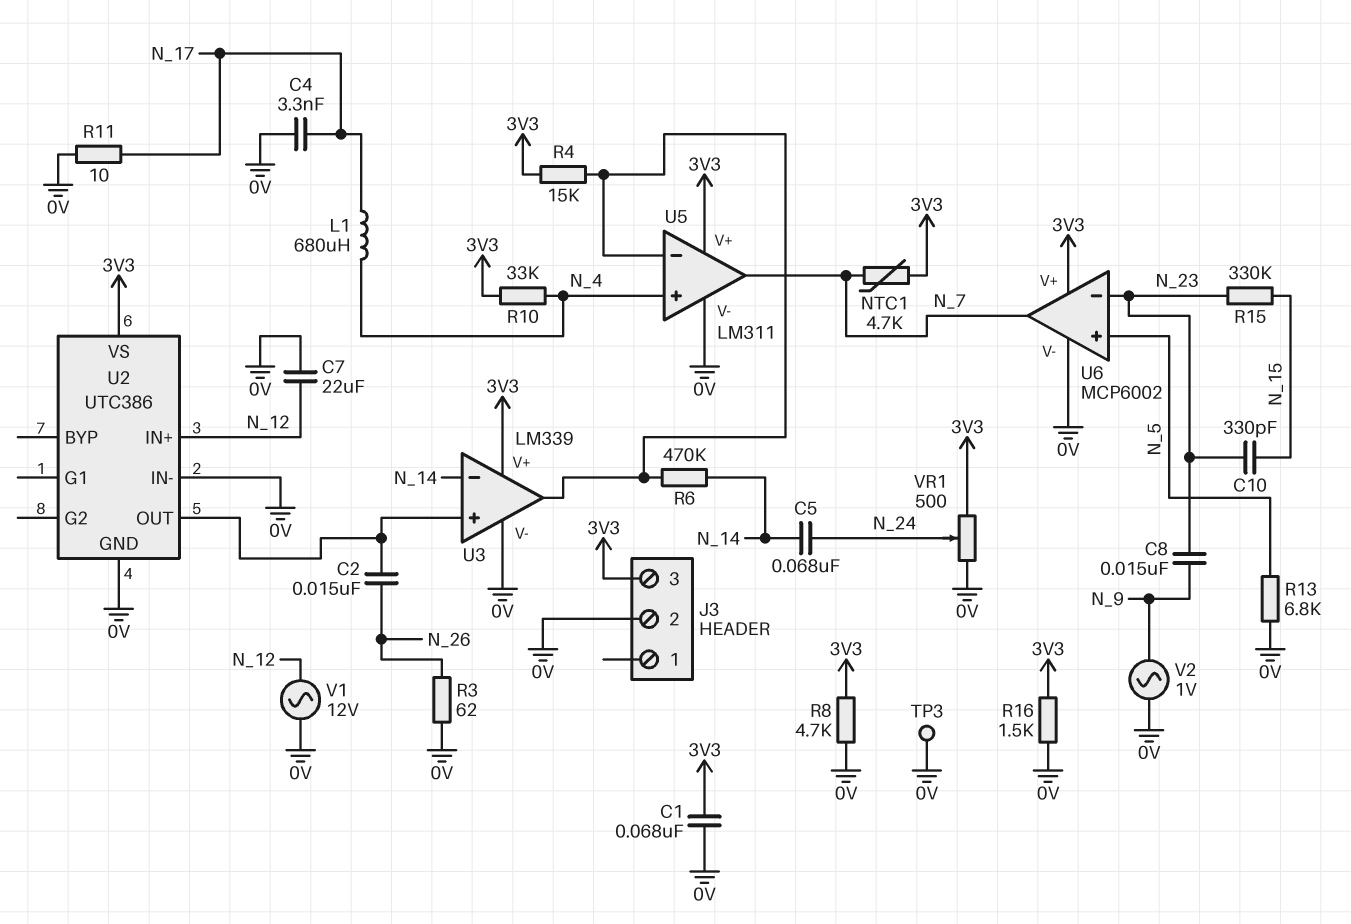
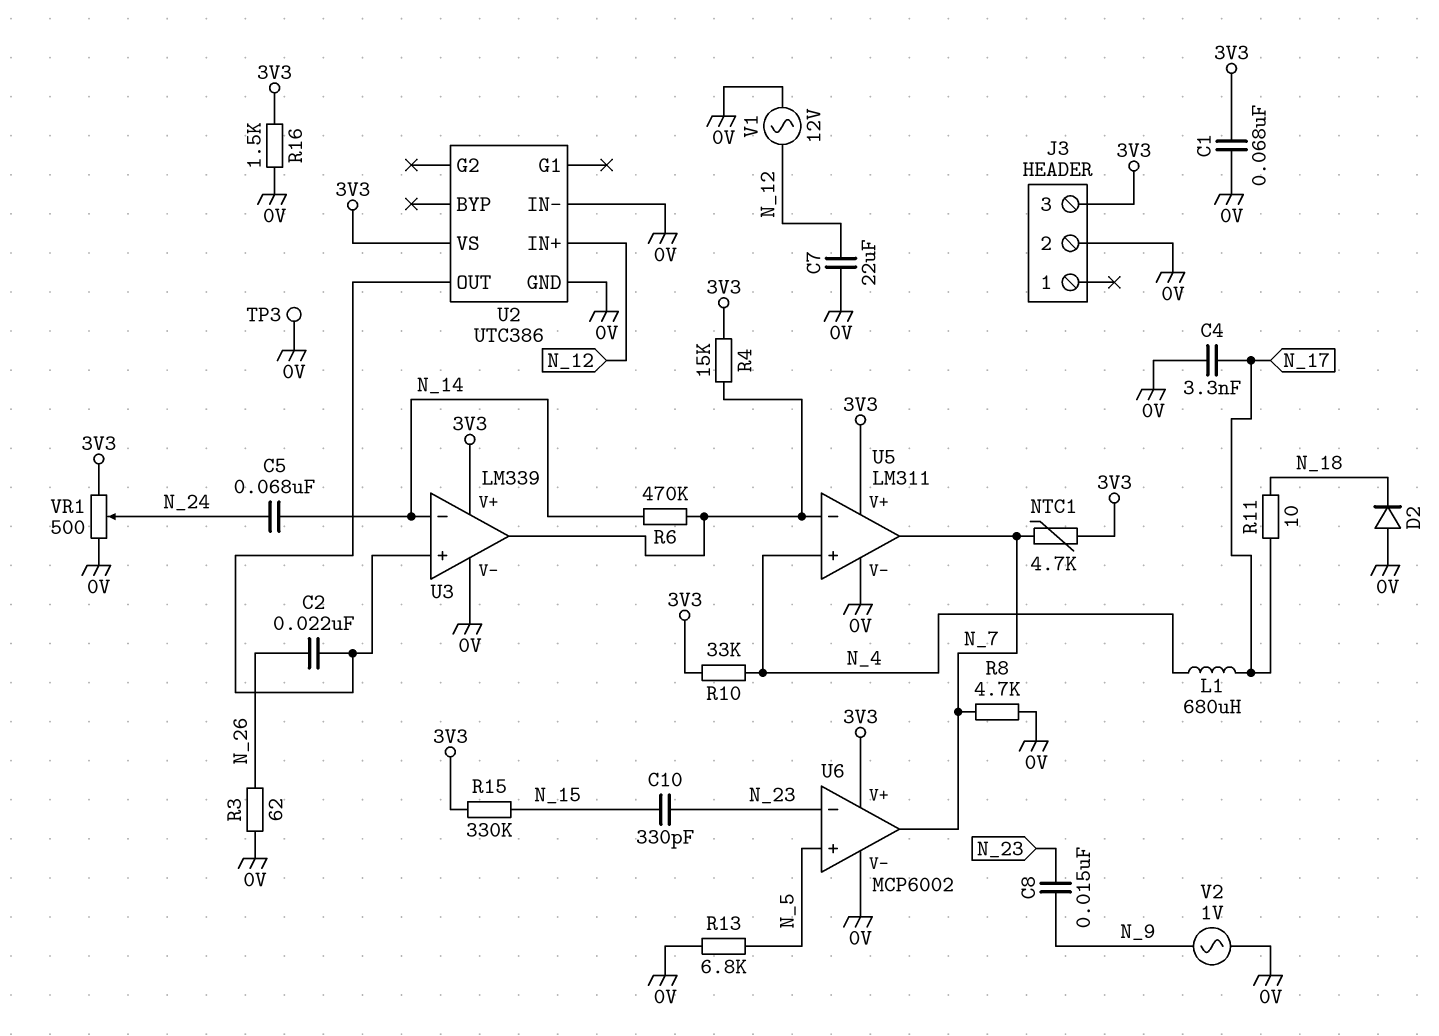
C2: 15nF (N_26, U2/OUT) -> 22nF (N_26, U2/OUT)
D2: none -> diode (A 0V, K N_18)
R8: 4.7k (0V, 3V3) -> 4.7k (0V, N_7)
R11: 10 (0V, N_17) -> 10 (N_17, N_18)
R15: 330k (N_15, N_23) -> 330k (3V3, N_15)

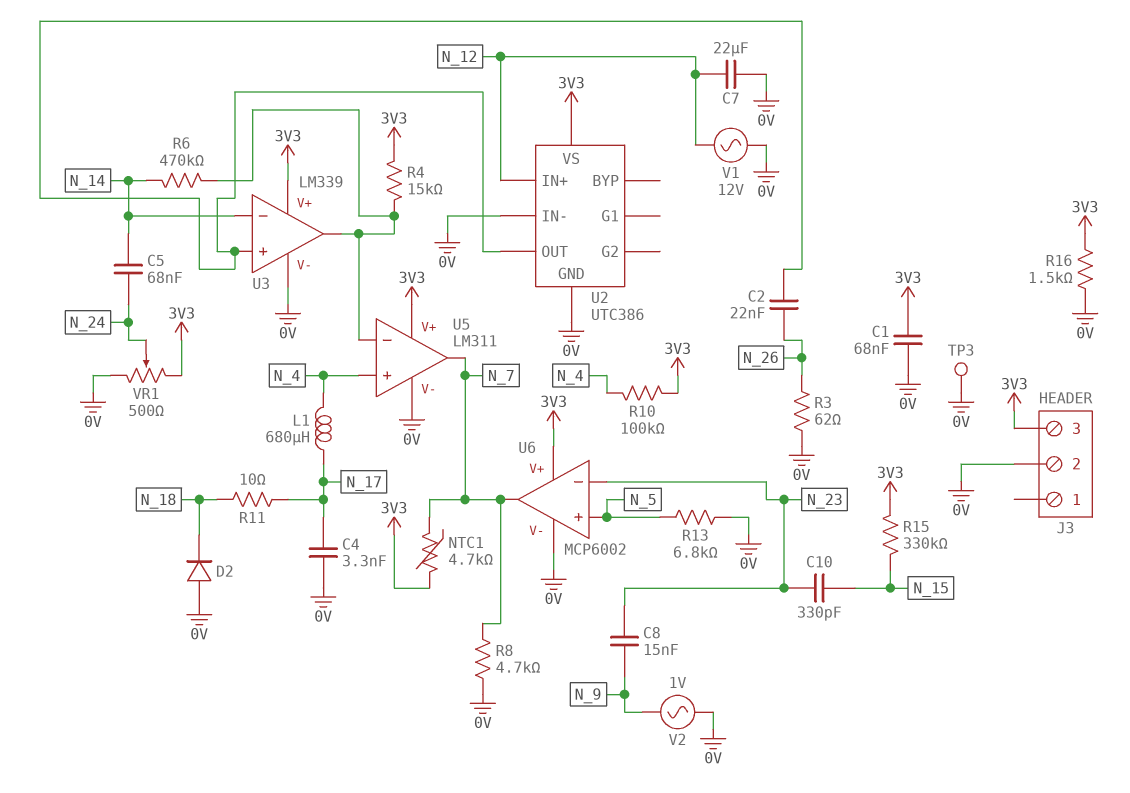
R10: 33k (3V3, N_4) -> 100k (3V3, N_4)

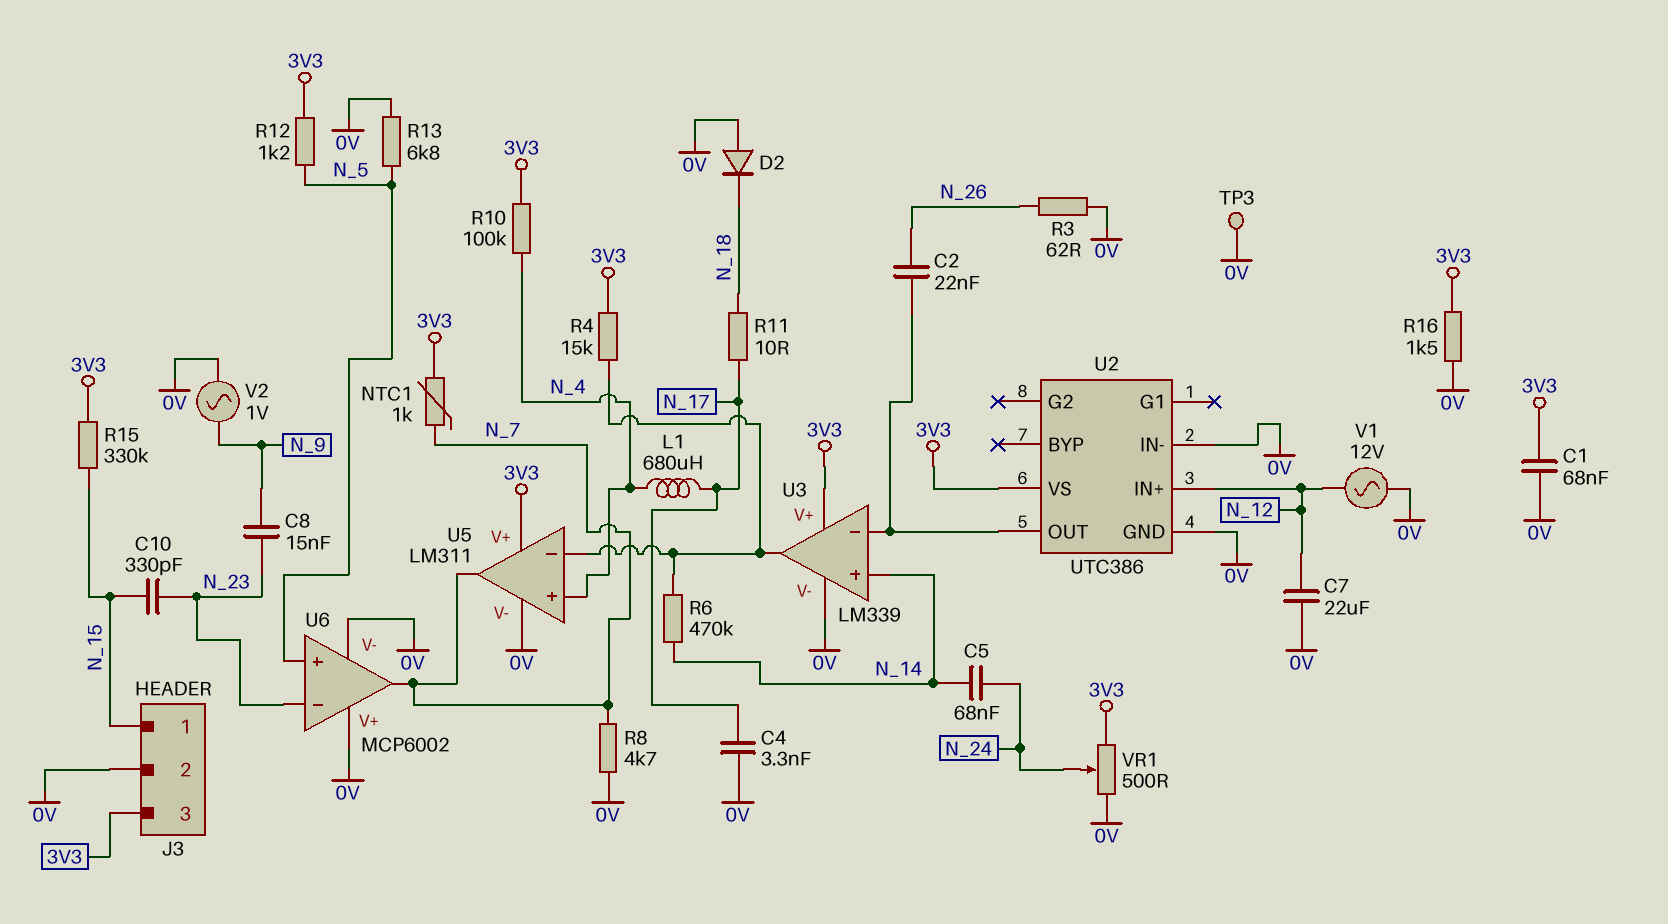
J3 pin 1: none -> N_15
NTC1: 4.7k (3V3, N_7) -> 1k (3V3, N_7)
R12: none -> 1.2k (3V3, N_5)
U3 pin in+: U2/OUT -> N_14
U3 pin in-: N_14 -> U2/OUT
U6 pin V+: 3V3 -> 0V

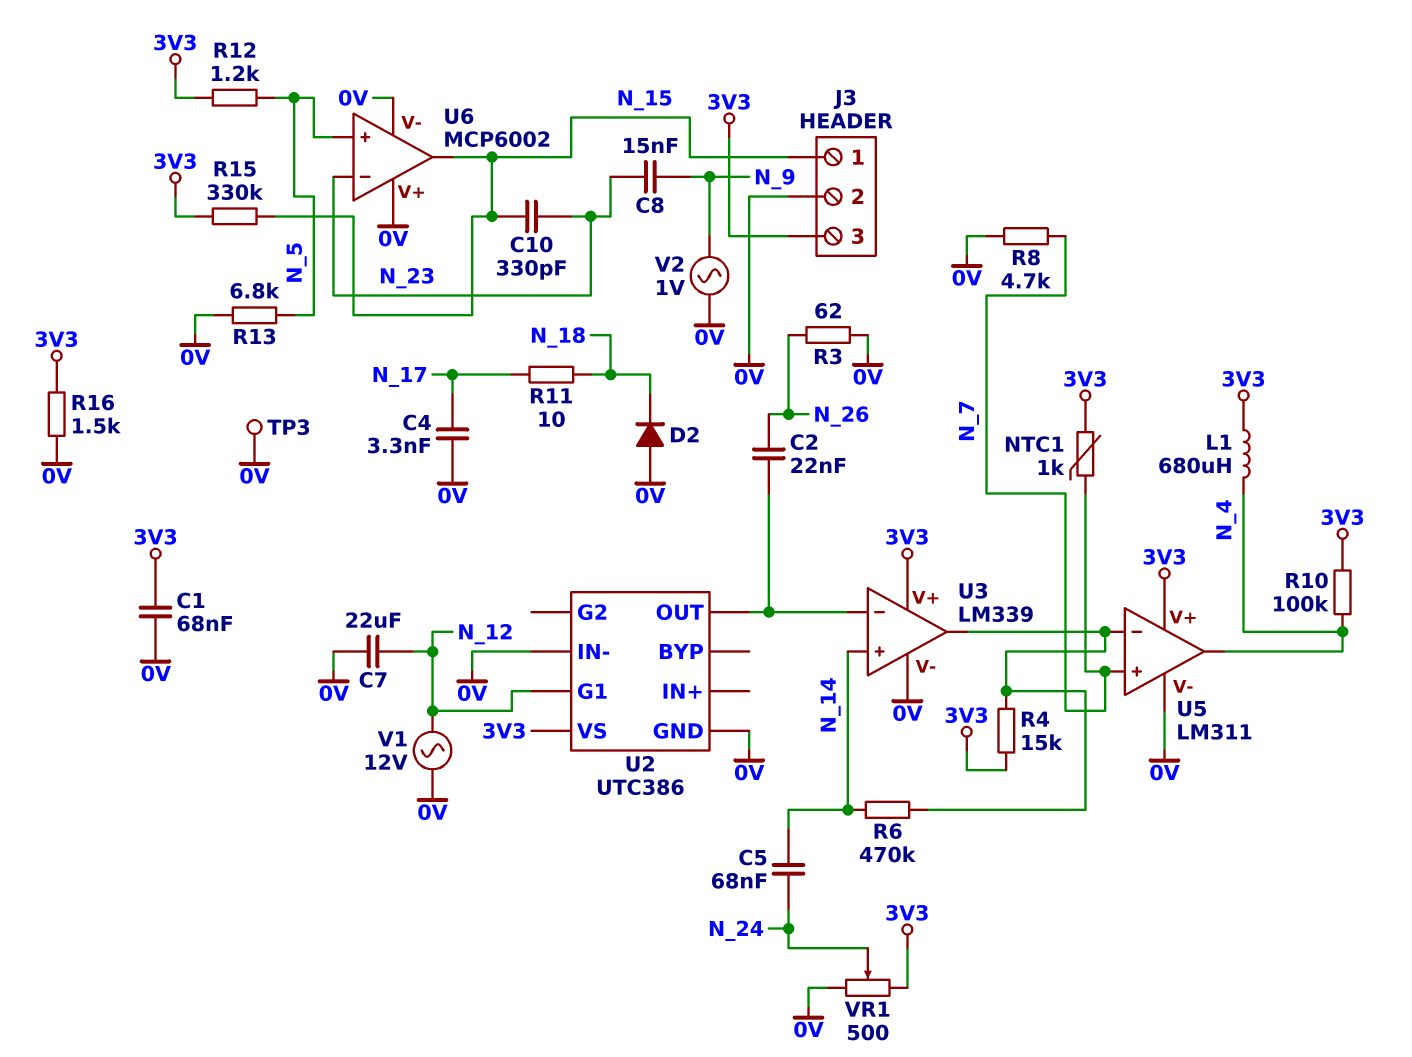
L1: 680uH (N_4, N_17) -> 680uH (3V3, N_4)
U2 pin G1: none -> N_12
U2 pin IN+: N_12 -> none
U5 pin in+: N_4 -> N_7
U5 pin out: N_7 -> N_4
U6 pin out: N_7 -> N_15

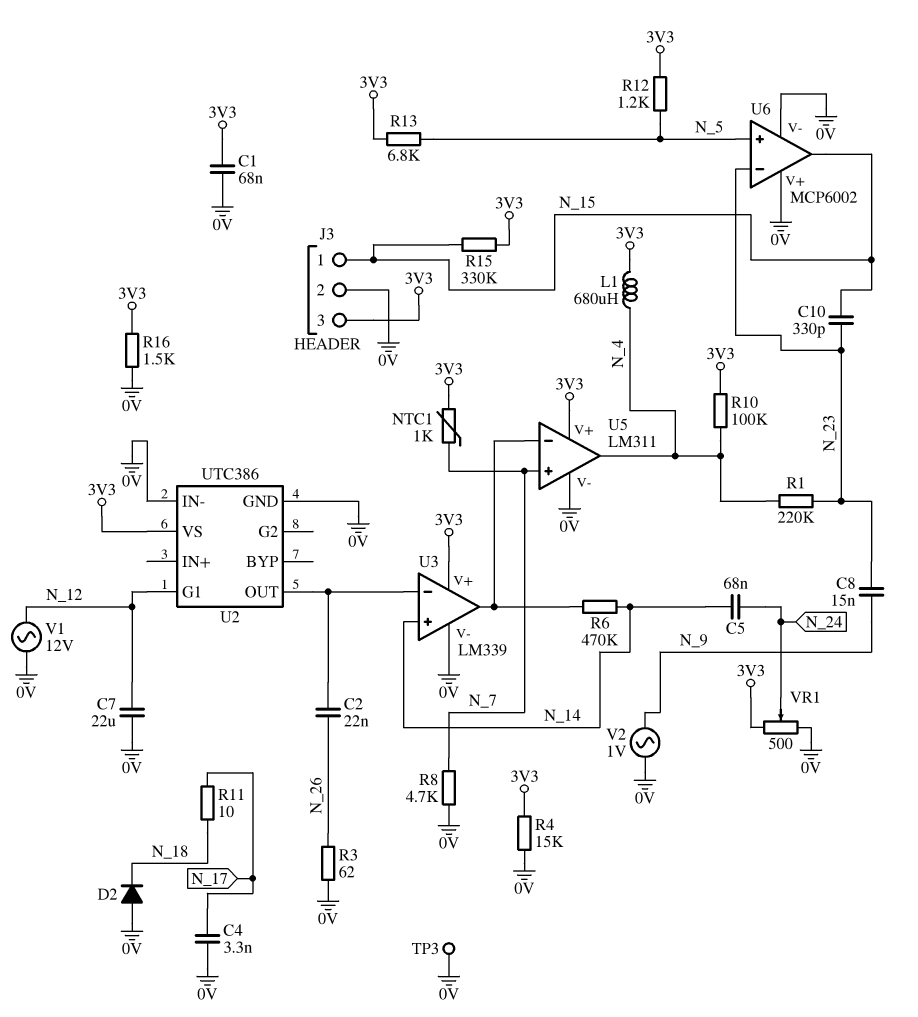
R1: none -> 220k (N_4, N_23)
R4: 15k (3V3, U3/out) -> 15k (0V, 3V3)
R13: 6.8k (0V, N_5) -> 6.8k (3V3, N_5)

